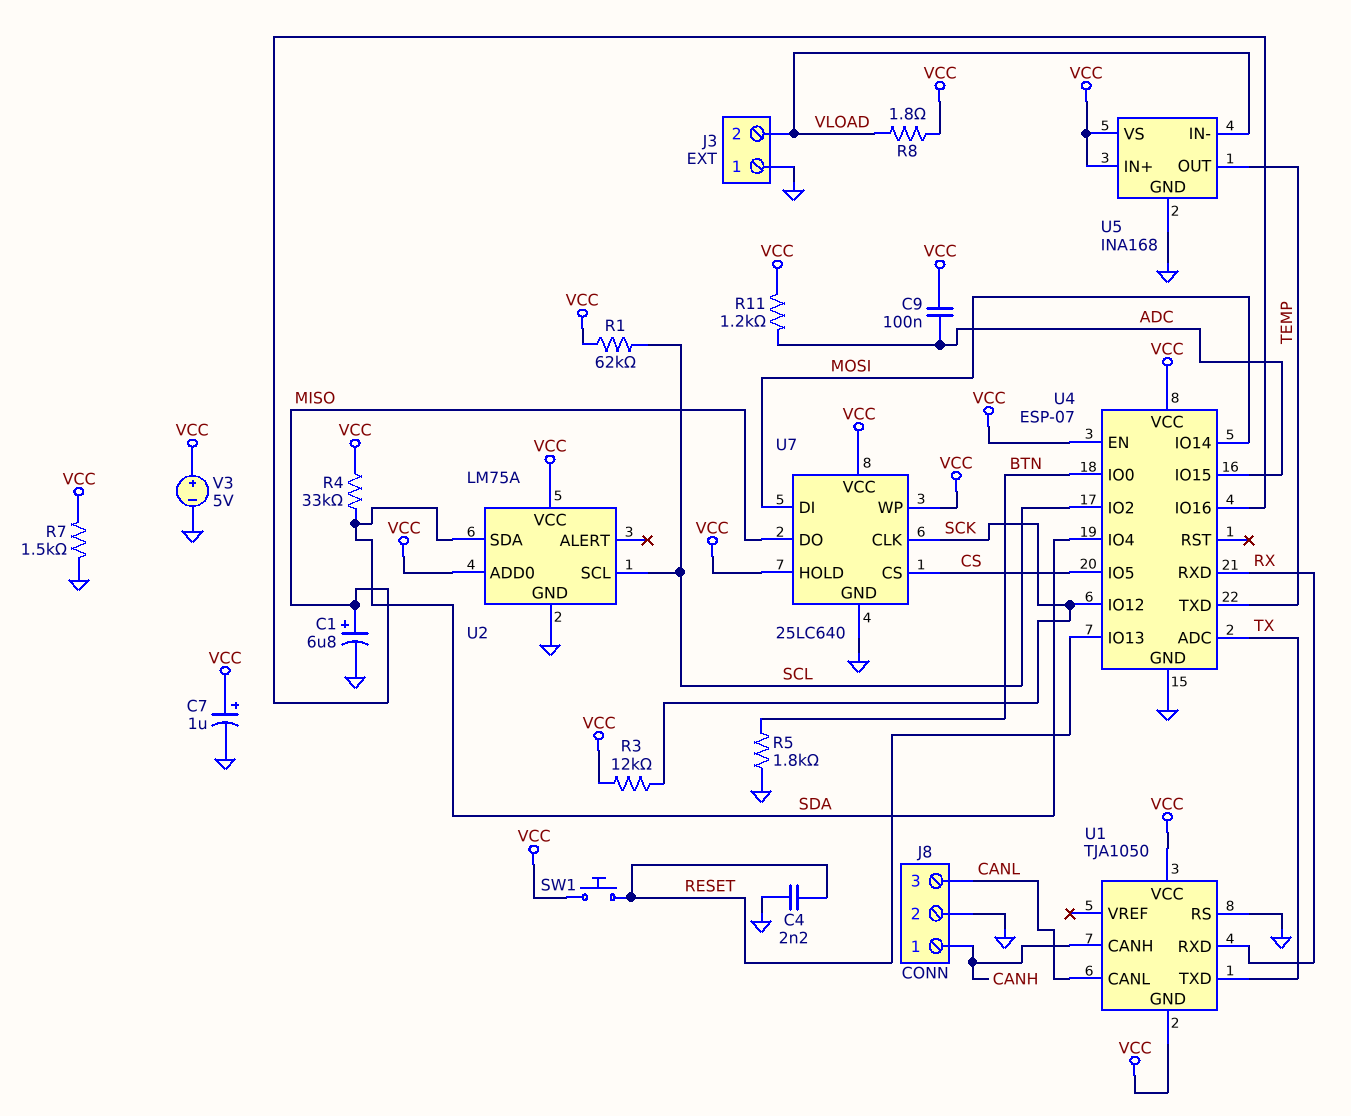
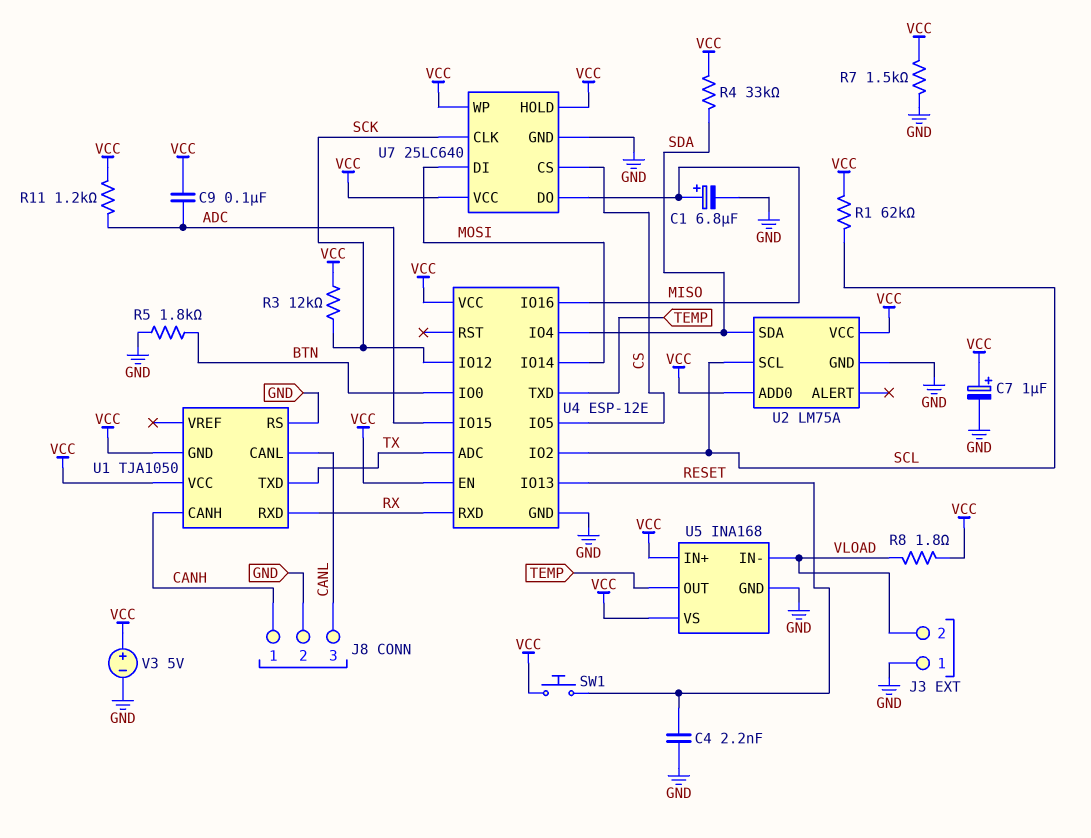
U4: ESP-07 -> ESP-12E

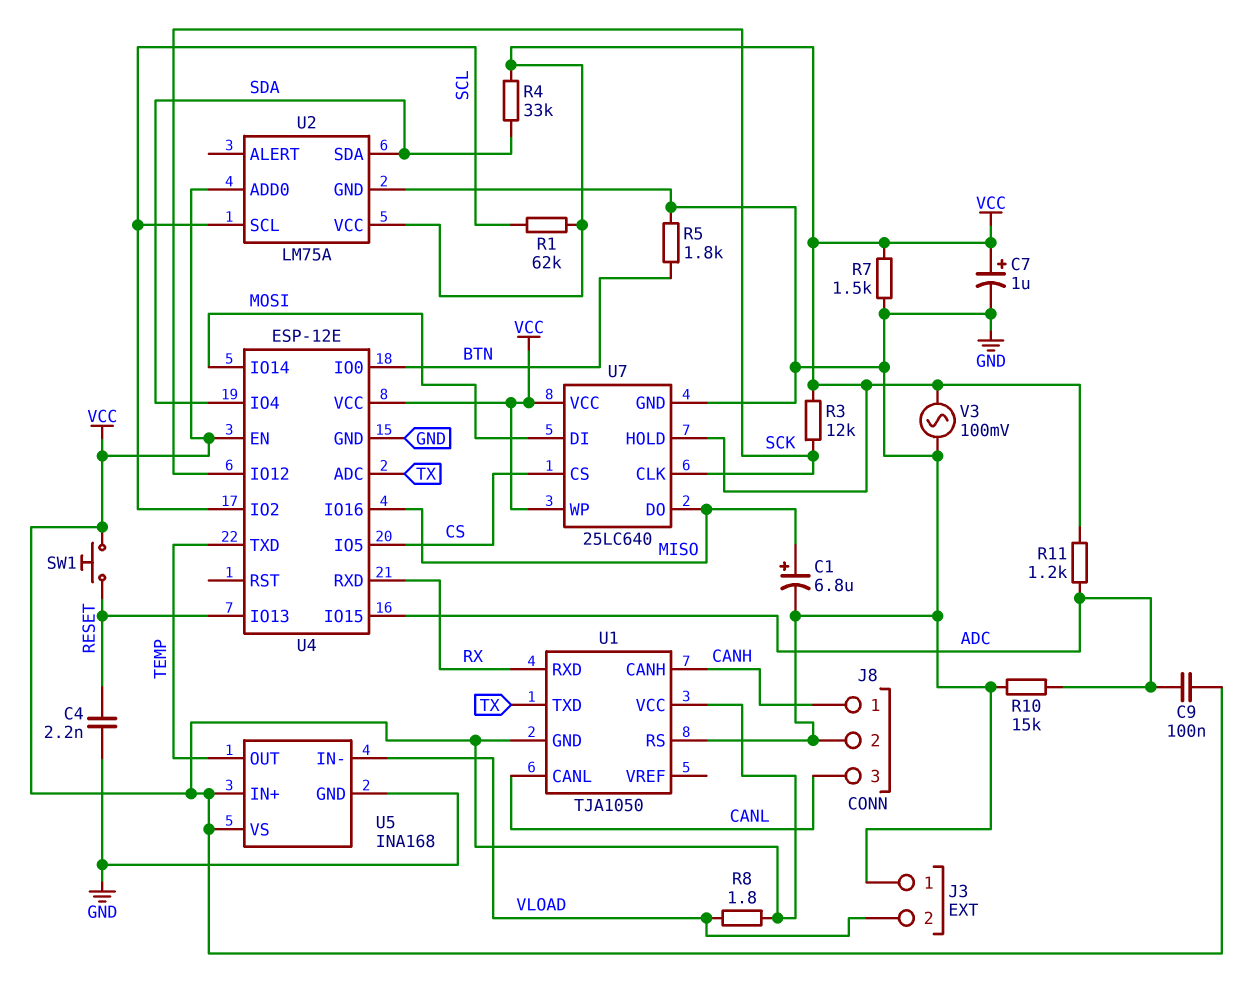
R10: none -> 15k (ADC, GND)
V3: 5V (plus VCC, minus GND) -> AC 100mV (GND, VCC)

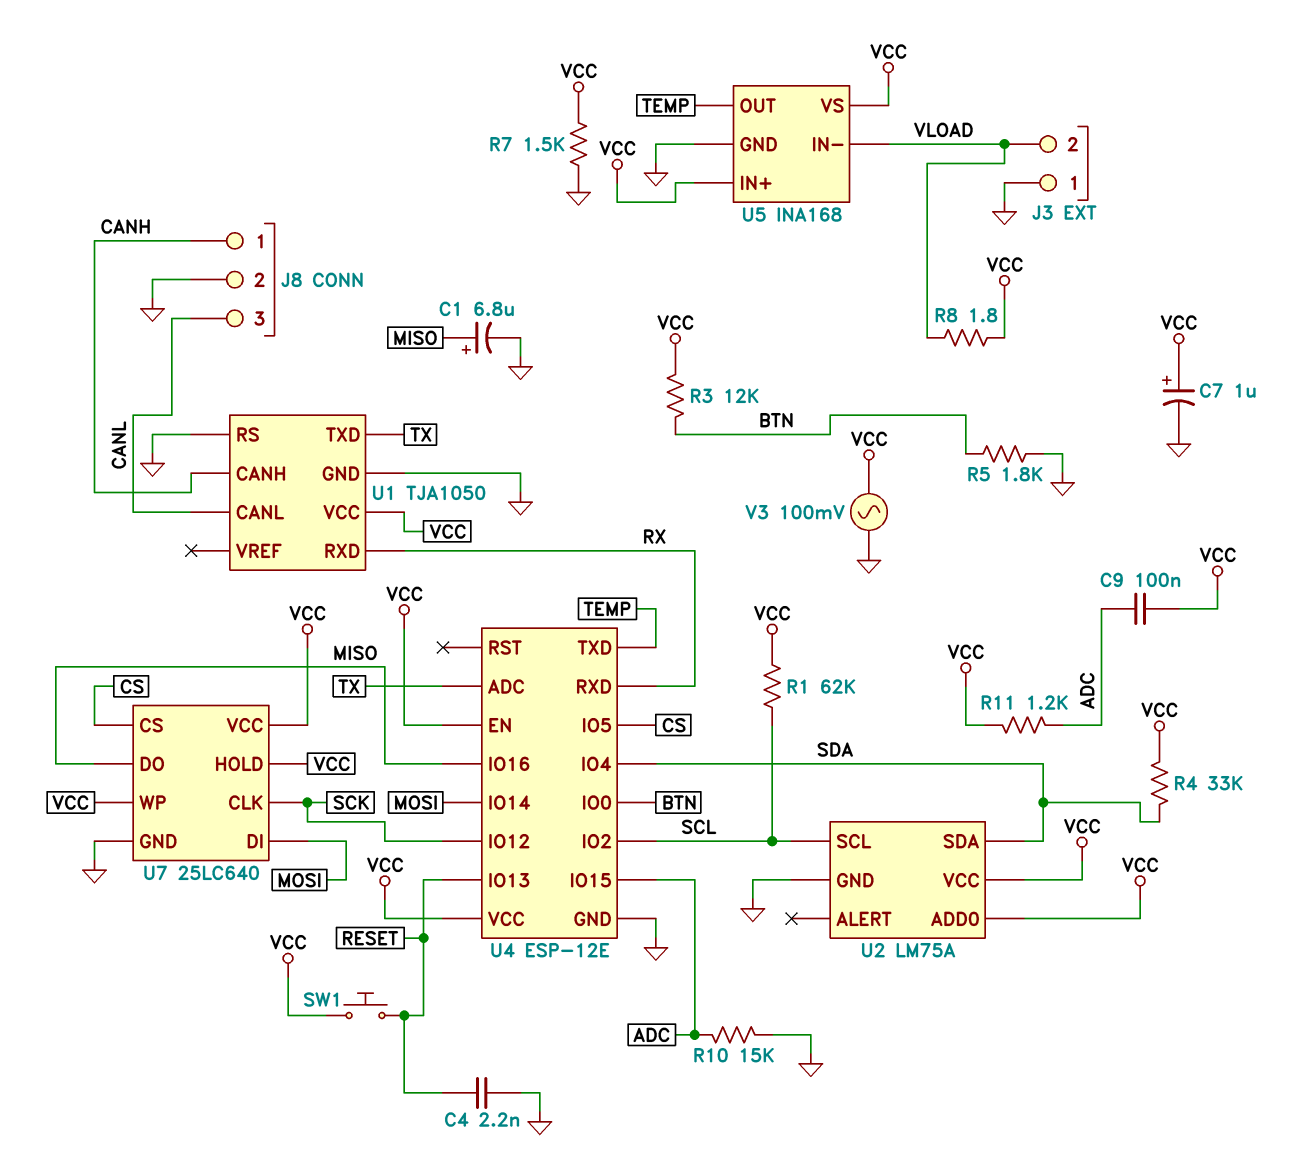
R3: 12k (SCK, VCC) -> 12k (BTN, VCC)
U1 pin GND: VCC -> GND

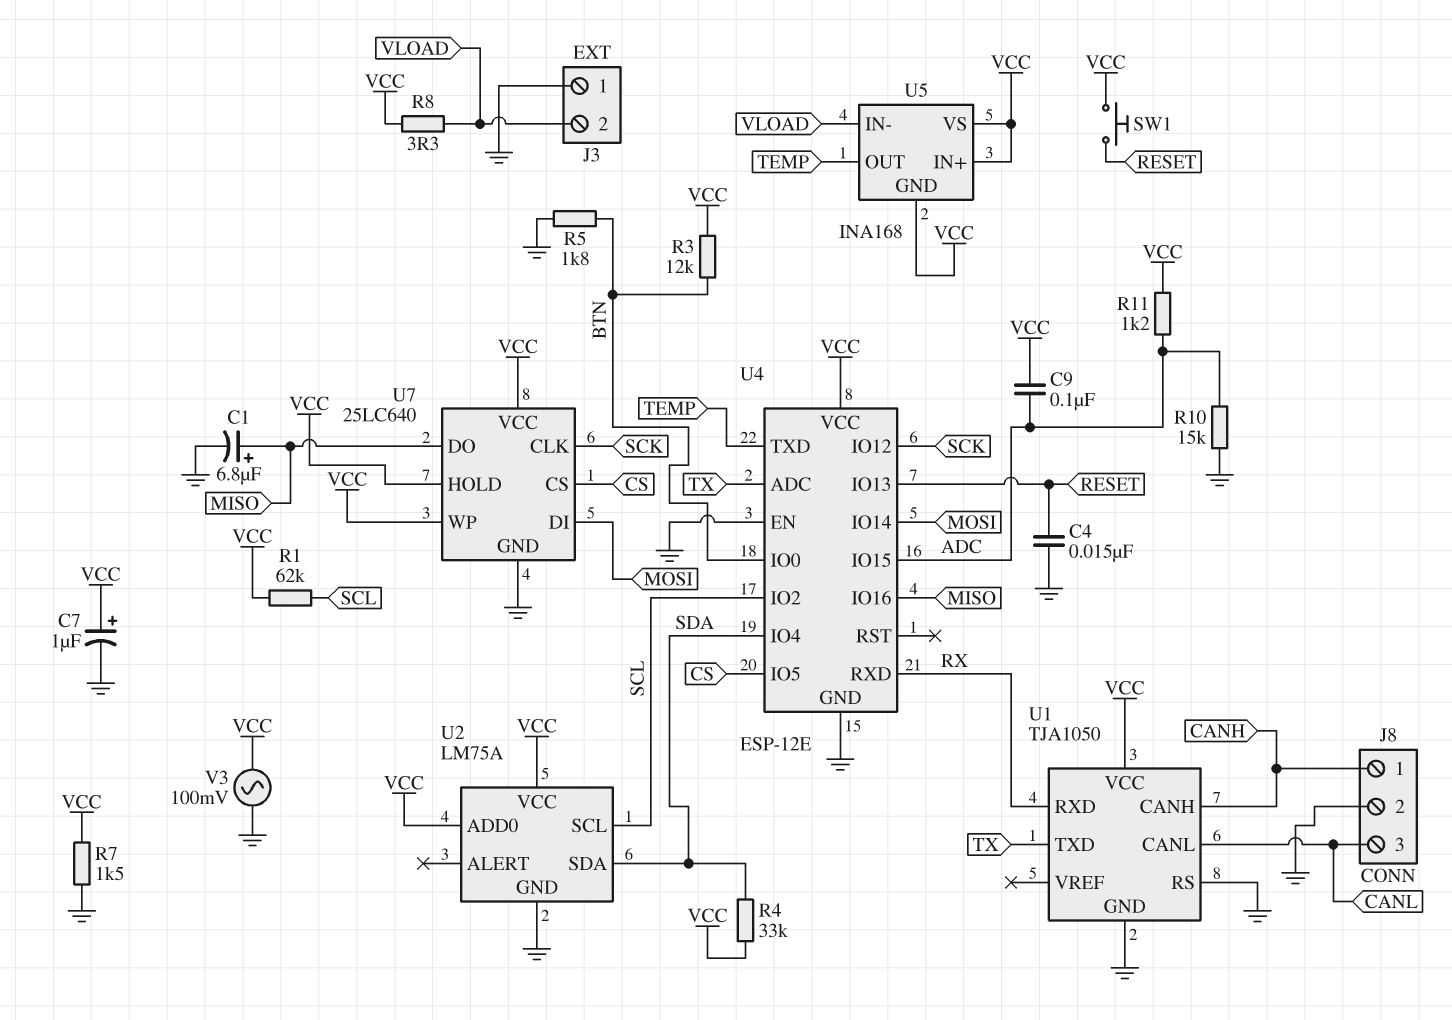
C4: 2.2nF (GND, RESET) -> 15nF (GND, RESET)
R8: 1.8 (VCC, VLOAD) -> 3.3 (VCC, VLOAD)
U4 pin EN: VCC -> GND
U5 pin GND: GND -> VCC

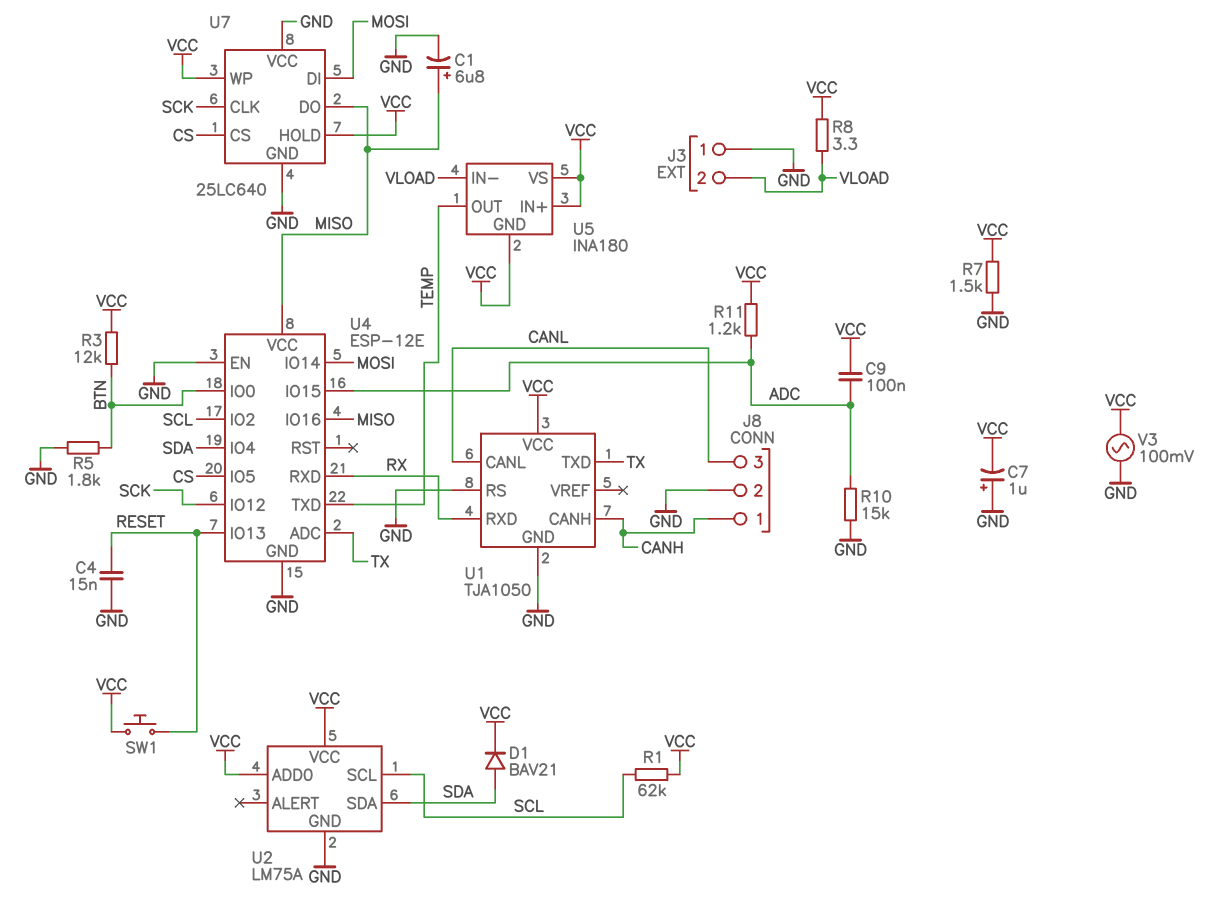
C7: 1uF (plus VCC, minus GND) -> 1uF (plus GND, minus VCC)
D1: none -> diode BAV21 (A SDA, K VCC)
R4: 33k (SDA, VCC) -> none
U4 pin VCC: VCC -> MISO
U5: INA168 -> INA180
U7 pin VCC: VCC -> GND

